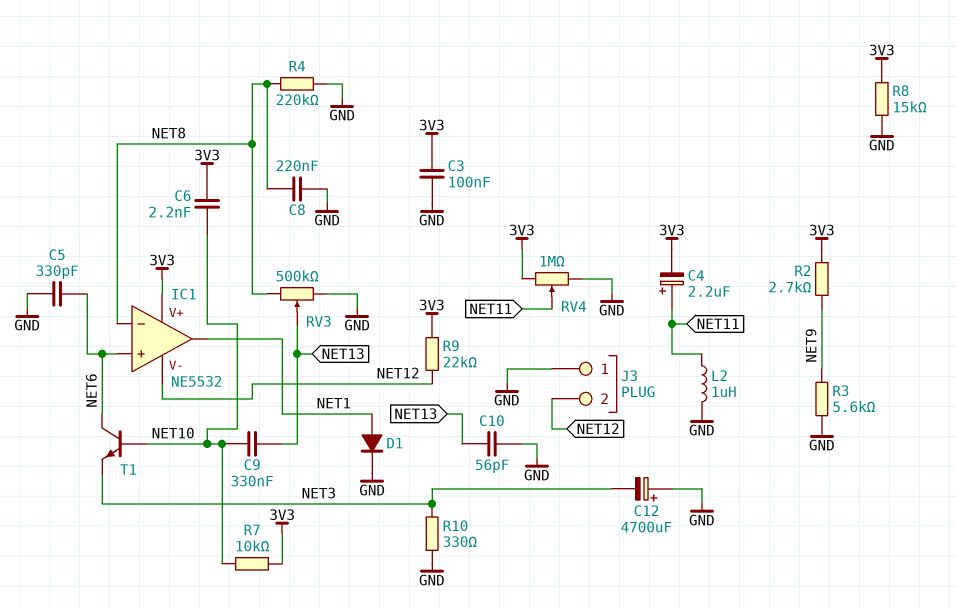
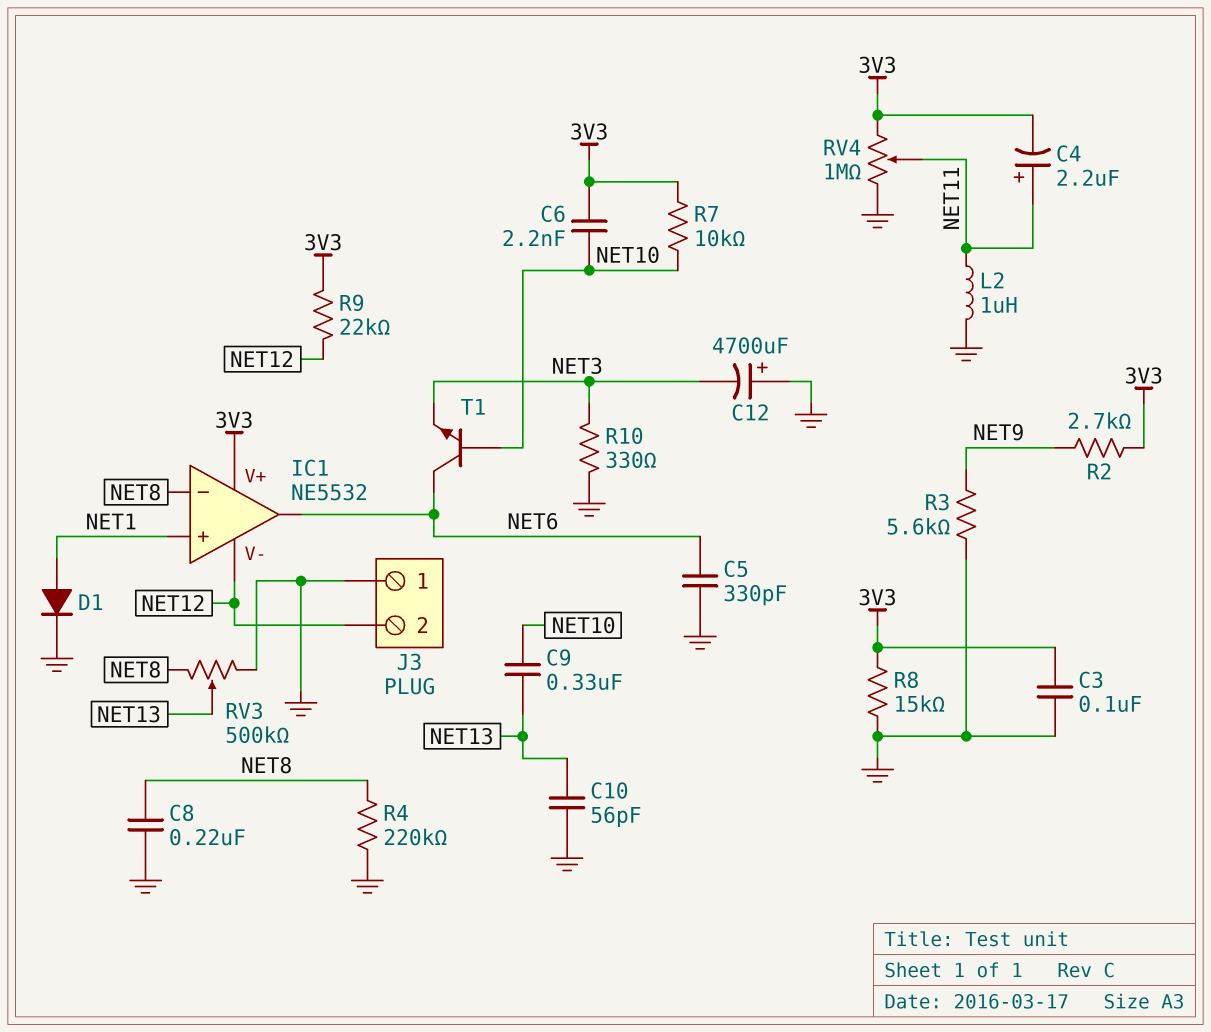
IC1 pin in+: NET6 -> NET1
IC1 pin out: NET1 -> NET6

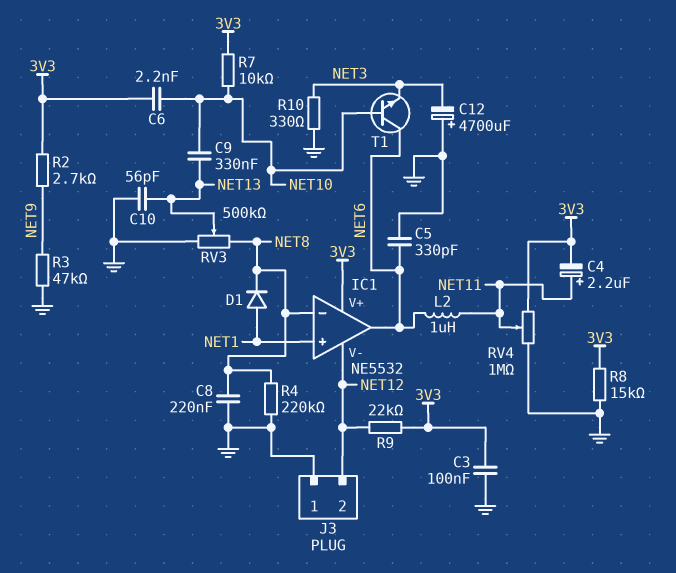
D1: diode (A NET1, K GND) -> diode (A NET1, K NET8)
L2: 1uH (GND, NET11) -> 1uH (NET6, NET11)
R3: 5.6k (GND, NET9) -> 47k (GND, NET9)

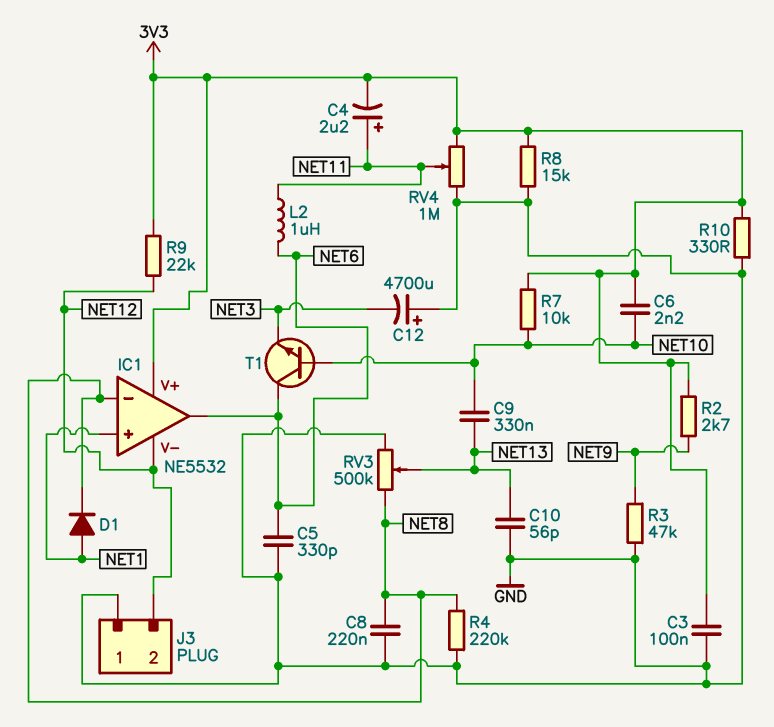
R10: 330 (GND, NET3) -> 330 (3V3, GND)

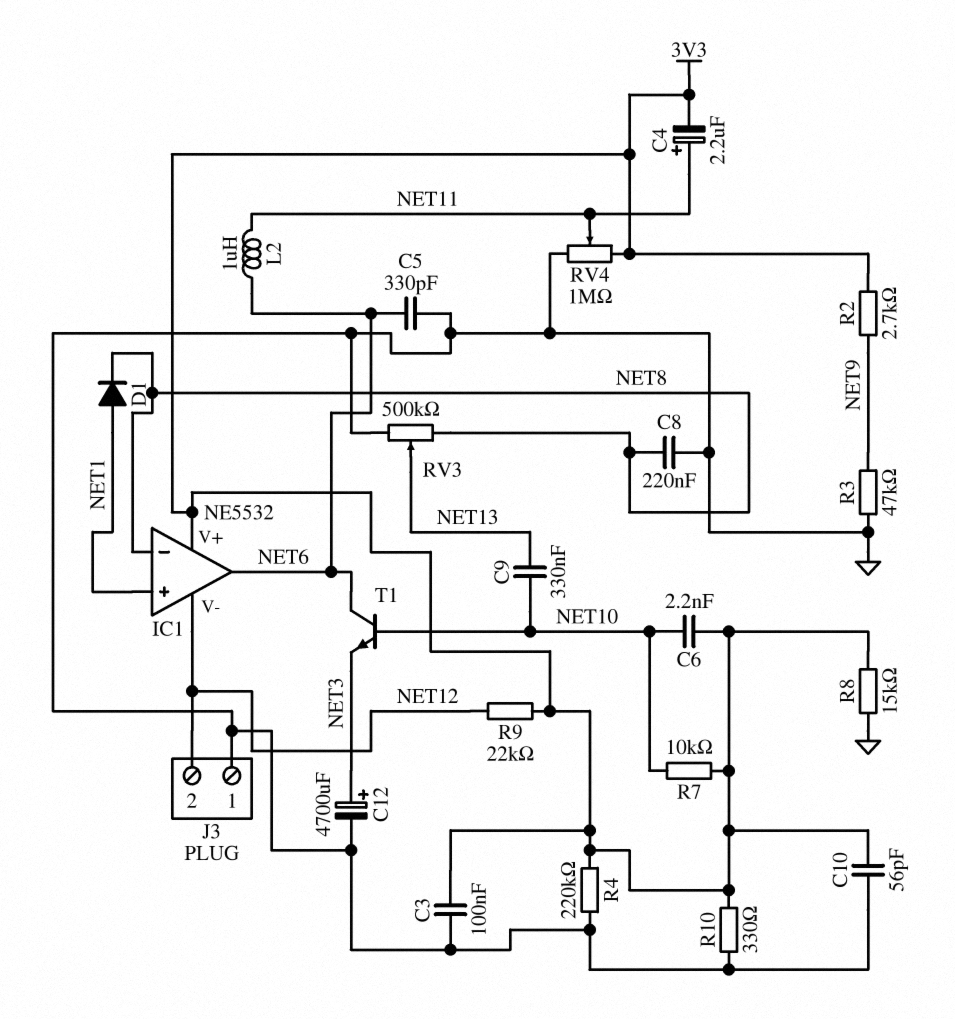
C10: 56pF (GND, NET13) -> 56pF (3V3, GND)
C12: 4700uF (plus GND, minus NET3) -> 4700uF (plus NET3, minus GND)
R4: 220k (GND, NET8) -> 220k (3V3, GND)

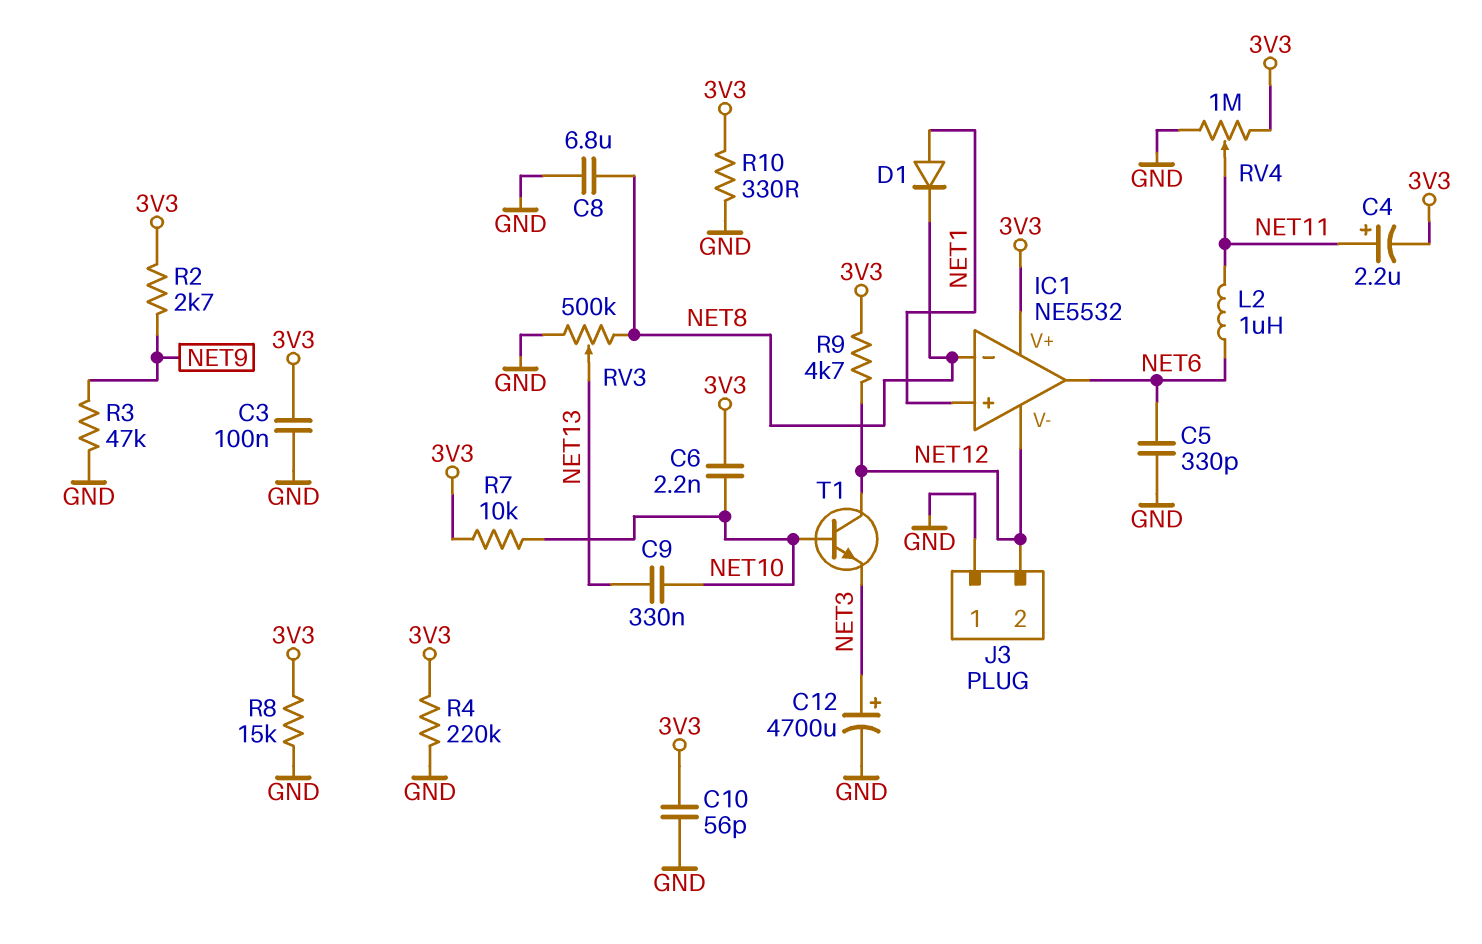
C8: 220nF (GND, NET8) -> 6.8uF (GND, NET8)
R9: 22k (3V3, NET12) -> 4.7k (3V3, NET12)
T1: NPN (B NET10, C NET6, E NET3) -> NPN (B NET10, C NET12, E NET3)

